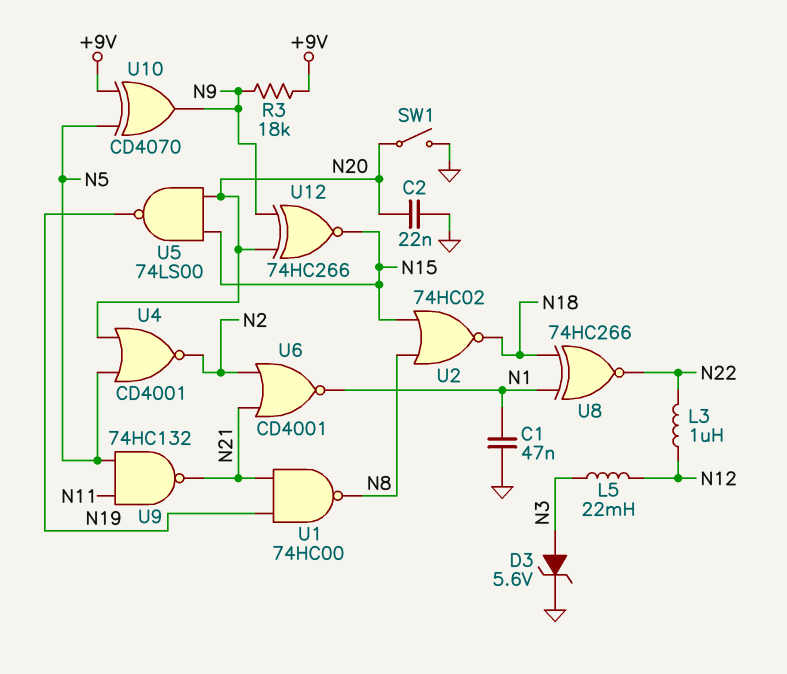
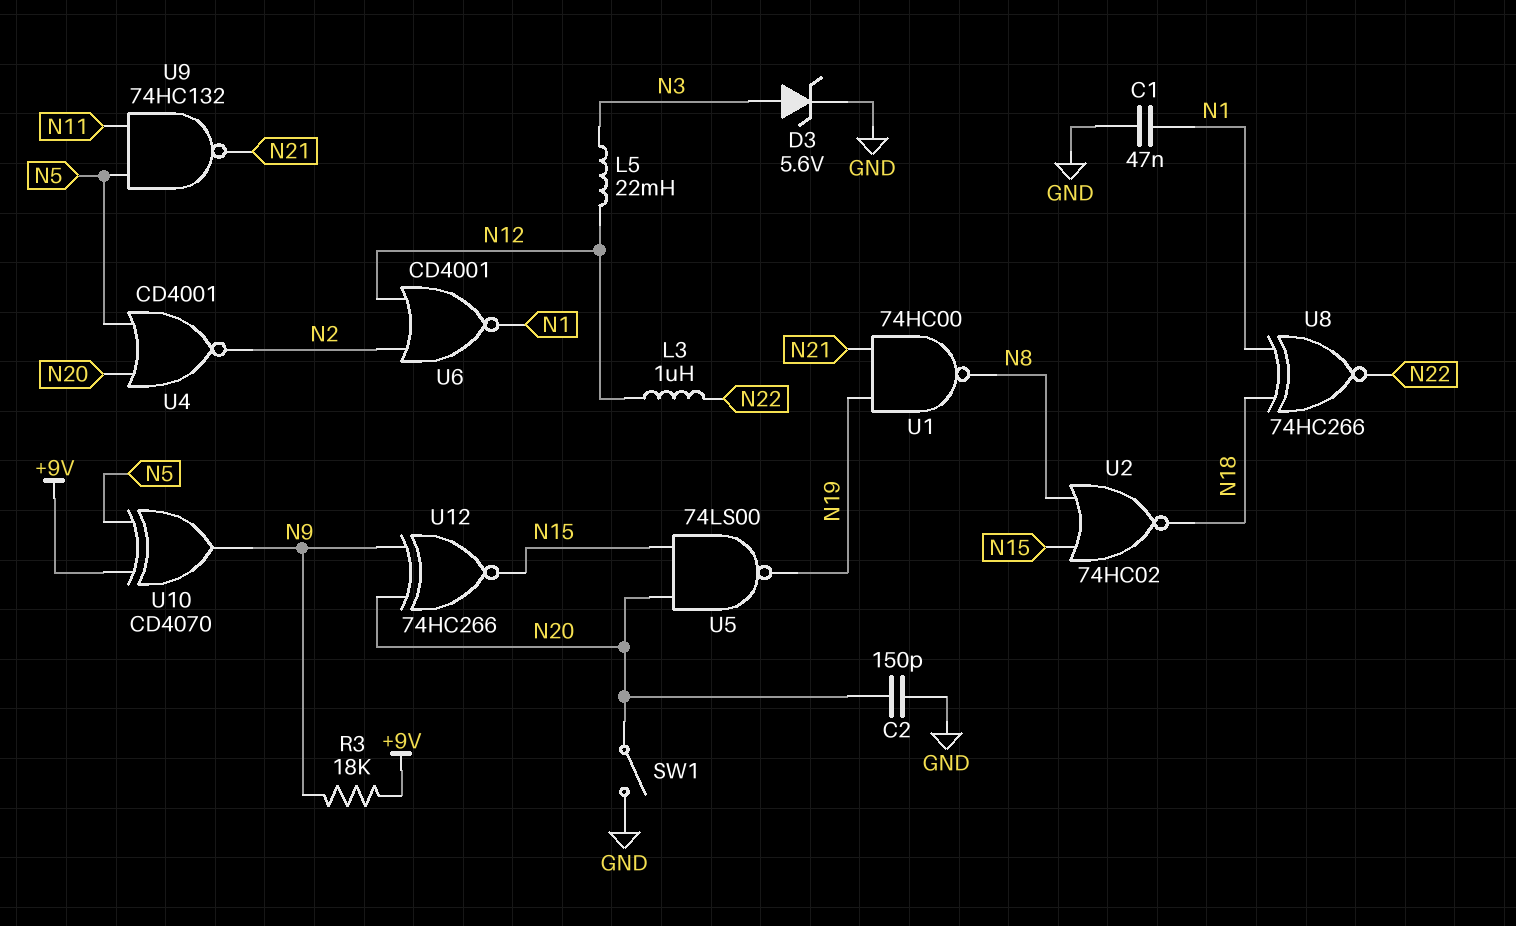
C2: 22nF (GND, N20) -> 150pF (GND, N20)
U6: NOR CD4001 (in N2, in N21, out N1) -> NOR CD4001 (in N2, in N12, out N1)

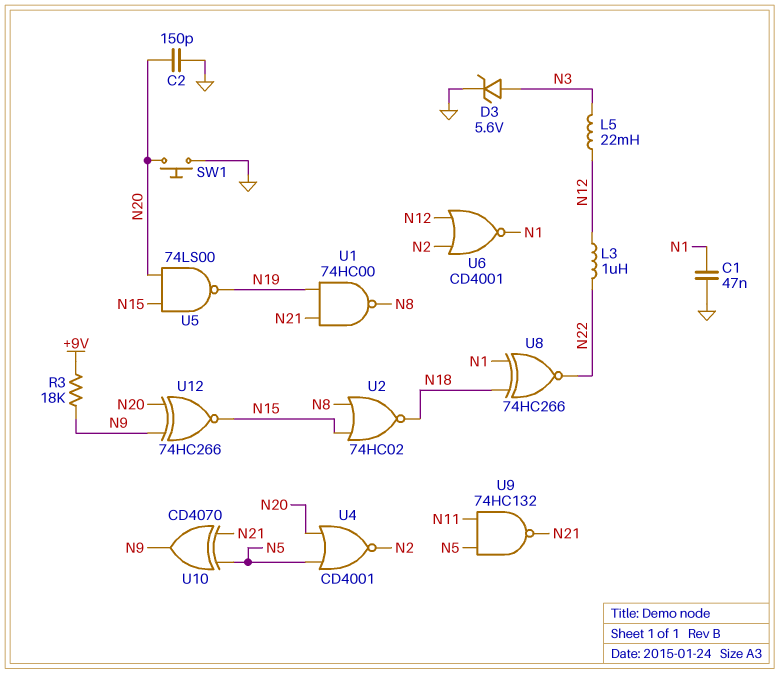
SW1: switch (GND, N20) -> button (GND, N20)
U10: XOR CD4070 (in +9V, in N5, out N9) -> XOR CD4070 (in N5, in N21, out N9)

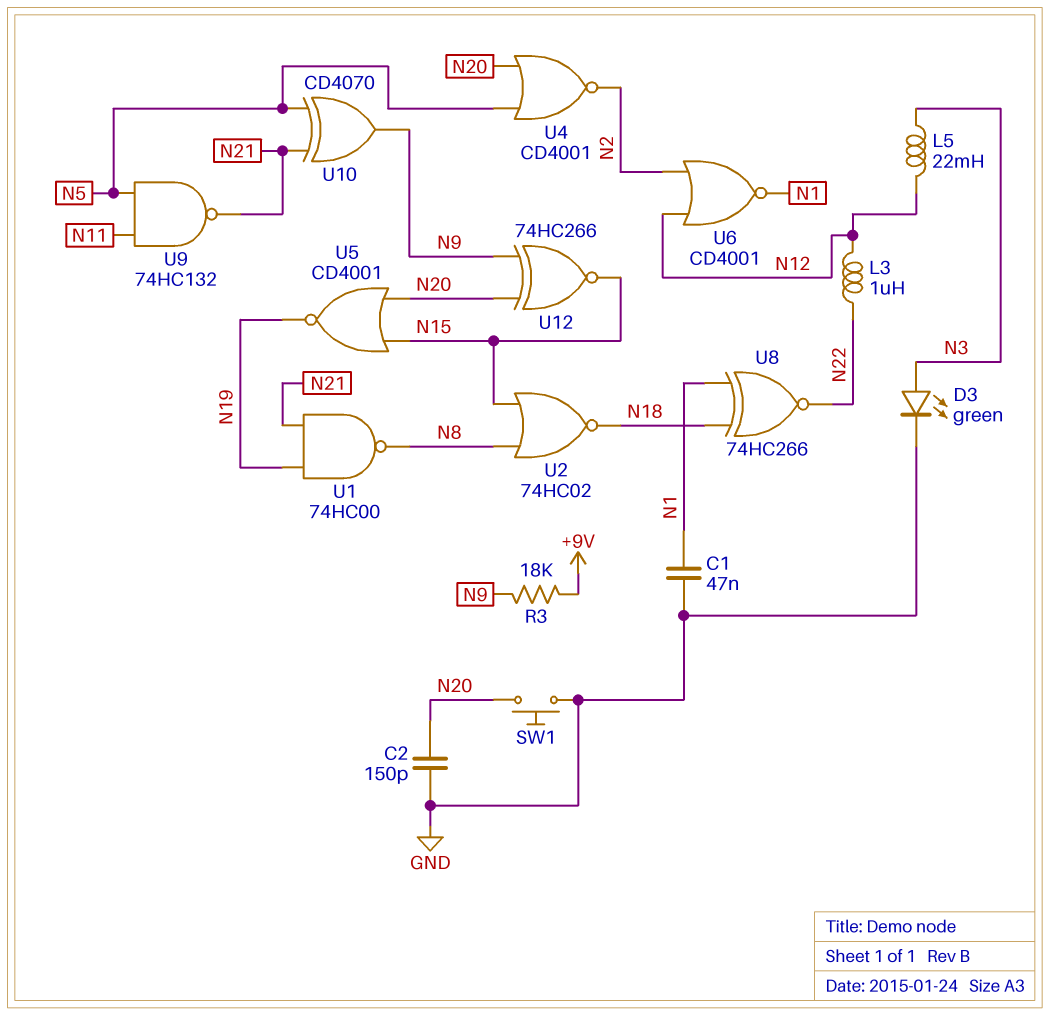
D3: zener 5.6V (A N3, K GND) -> LED green (A N3, K GND)
U5: NAND 74LS00 (in N15, in N20, out N19) -> NOR CD4001 (in N15, in N20, out N19)

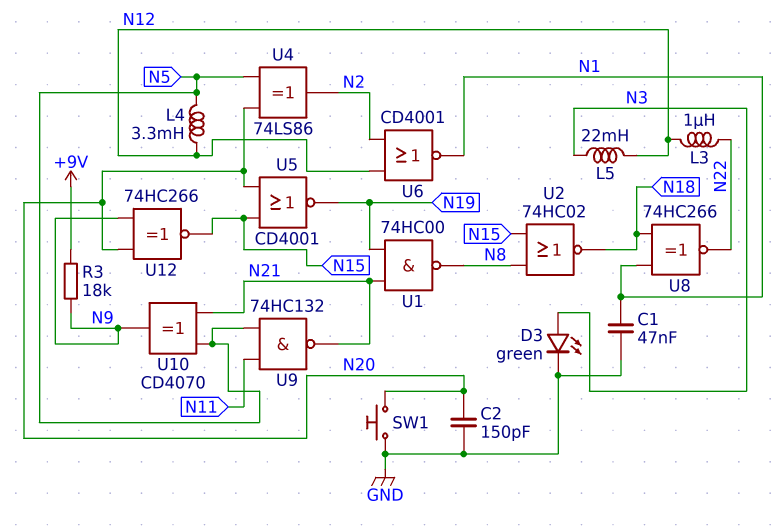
L4: none -> 3.3mH (N5, N12)
U4: NOR CD4001 (in N5, in N20, out N2) -> XOR 74LS86 (in N5, in N20, out N2)

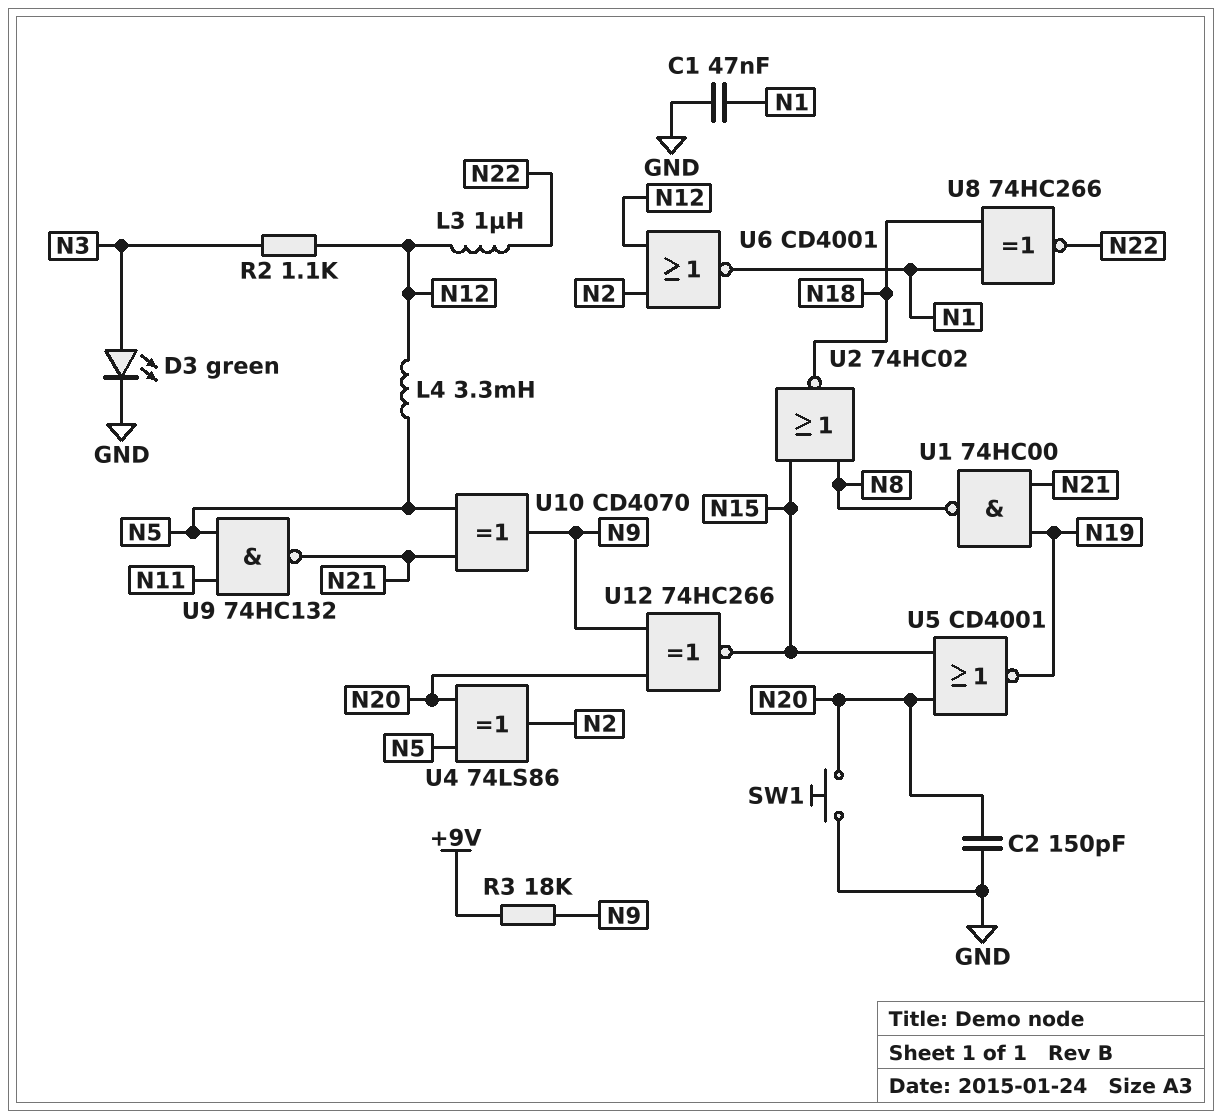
L5: 22mH (N3, N12) -> none
R2: none -> 1.1k (N3, N12)

